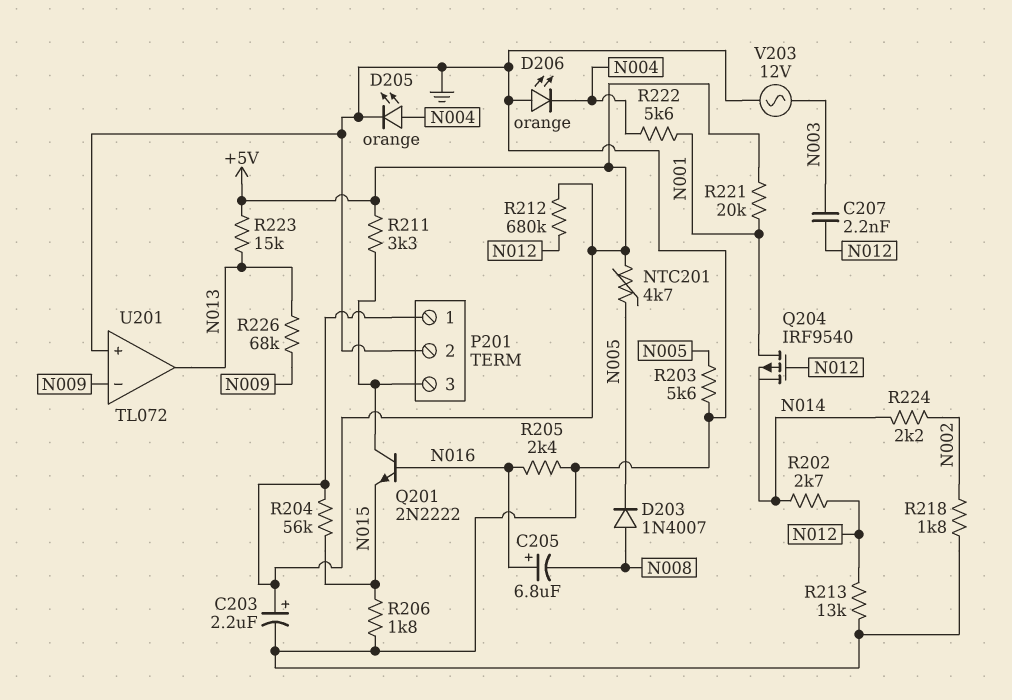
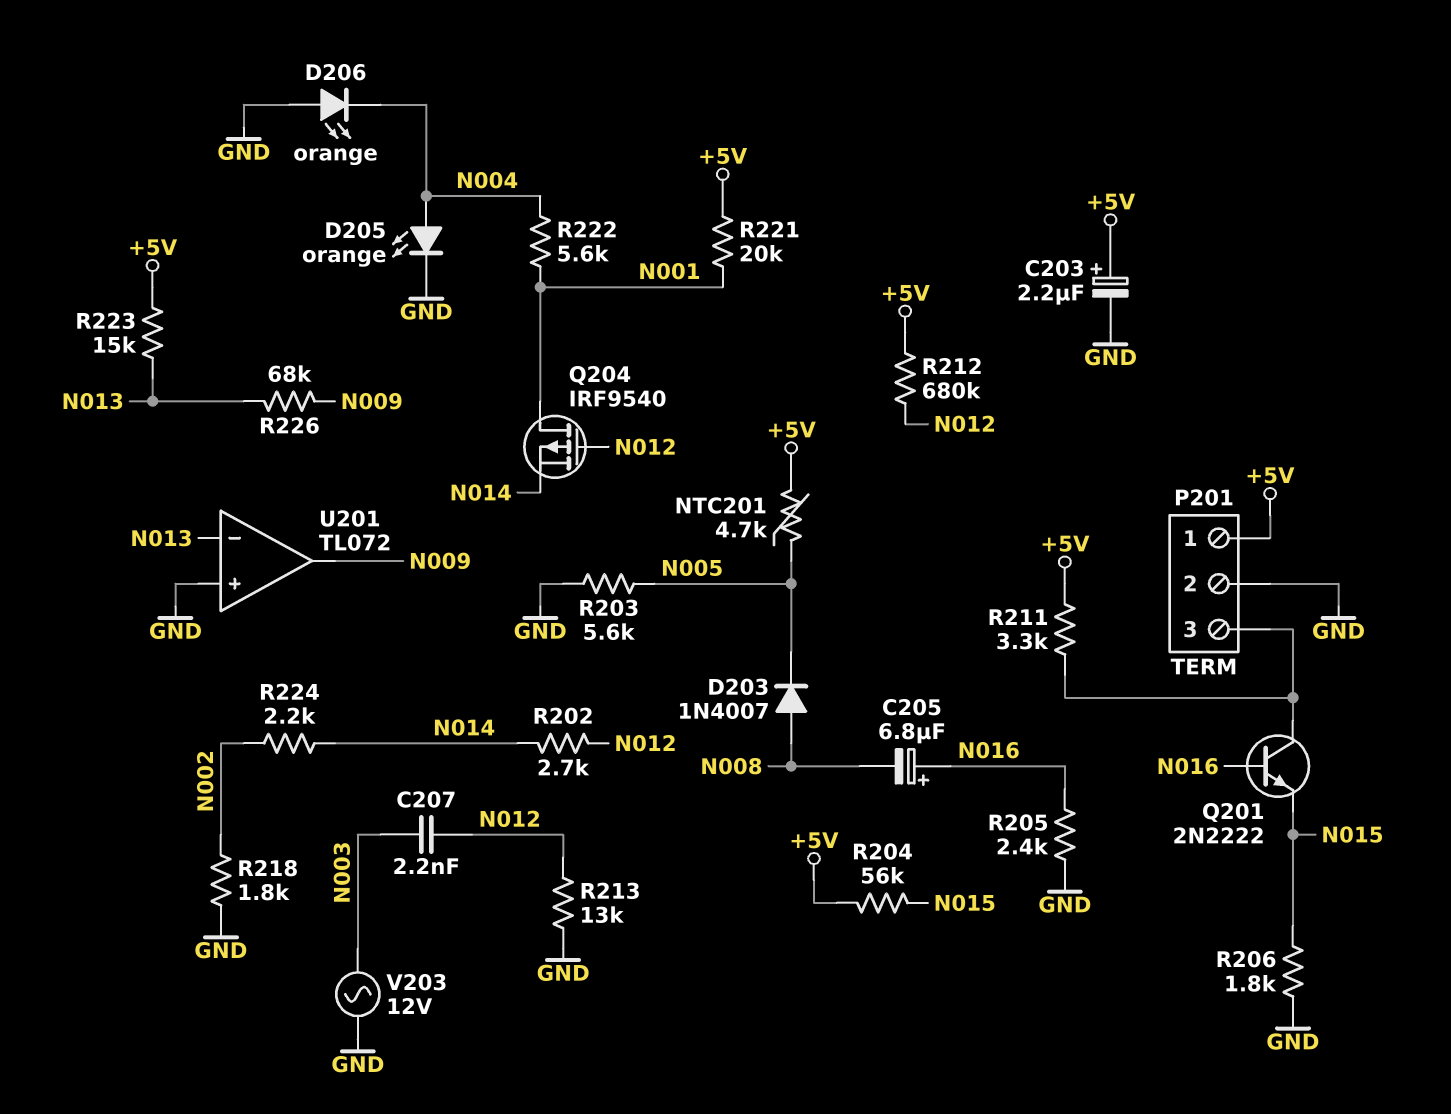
U201 pin in-: N009 -> N013
U201 pin out: N013 -> N009

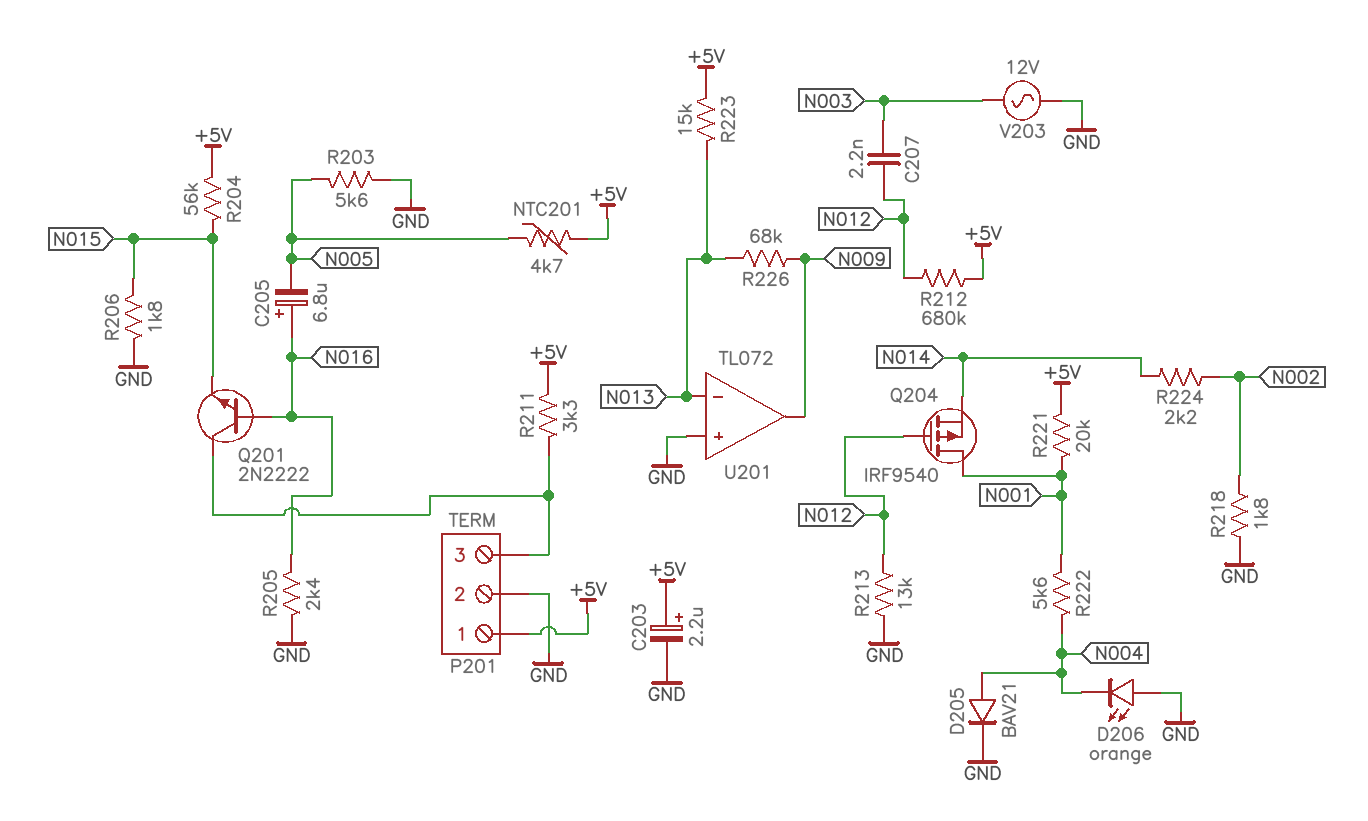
C205: 6.8uF (plus N016, minus N008) -> 6.8uF (plus N016, minus N005)
D203: diode 1N4007 (A N008, K N005) -> none
D205: LED orange (A N004, K GND) -> diode BAV21 (A N004, K GND)
R202: 2.7k (N012, N014) -> none

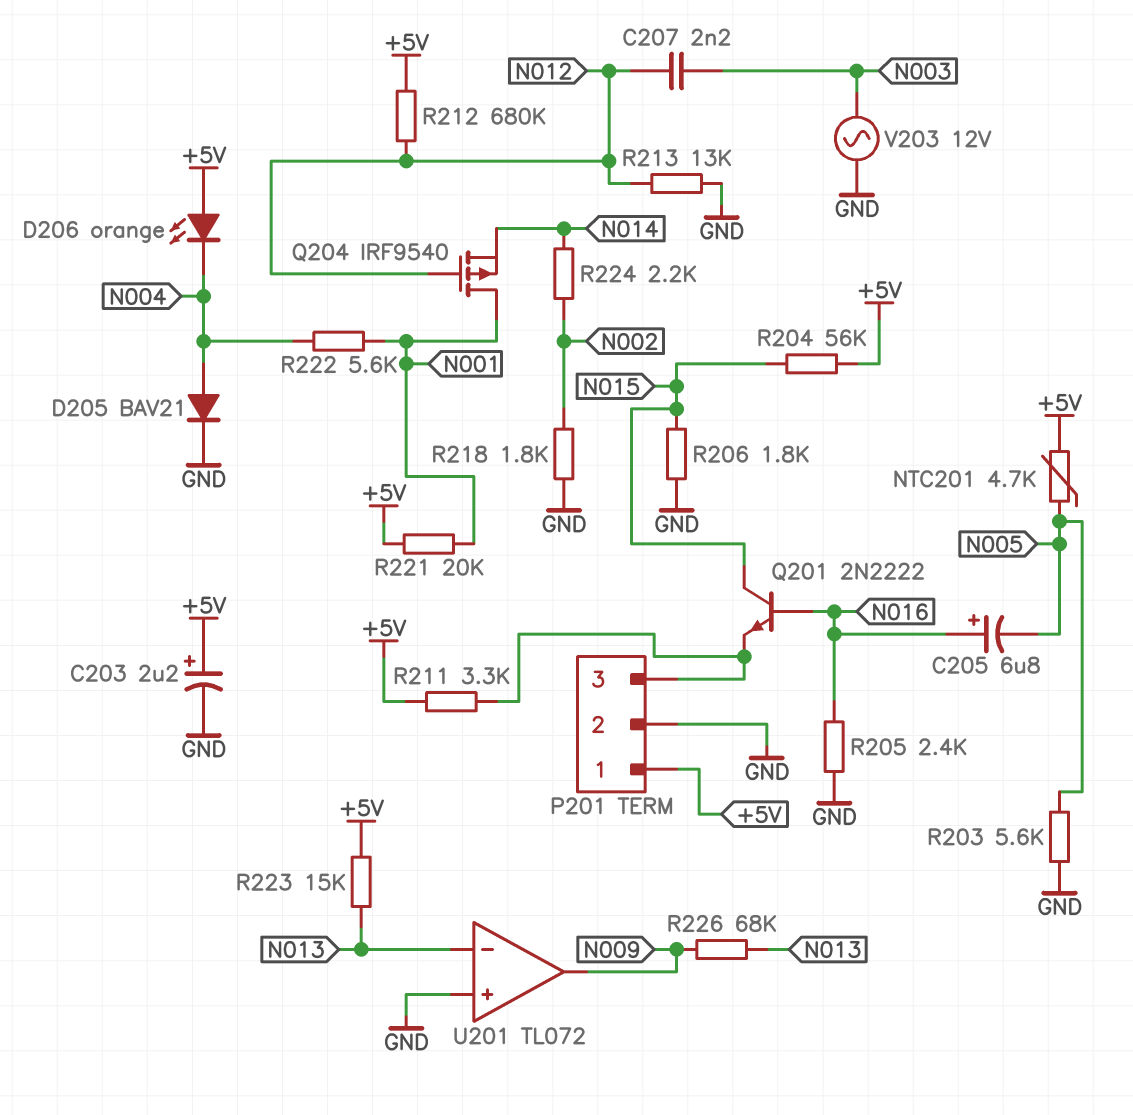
D206: LED orange (A GND, K N004) -> LED orange (A +5V, K N004)
Q201: NPN 2N2222 (B N016, C P201/3, E N015) -> NPN 2N2222 (B N016, C N015, E P201/3)

